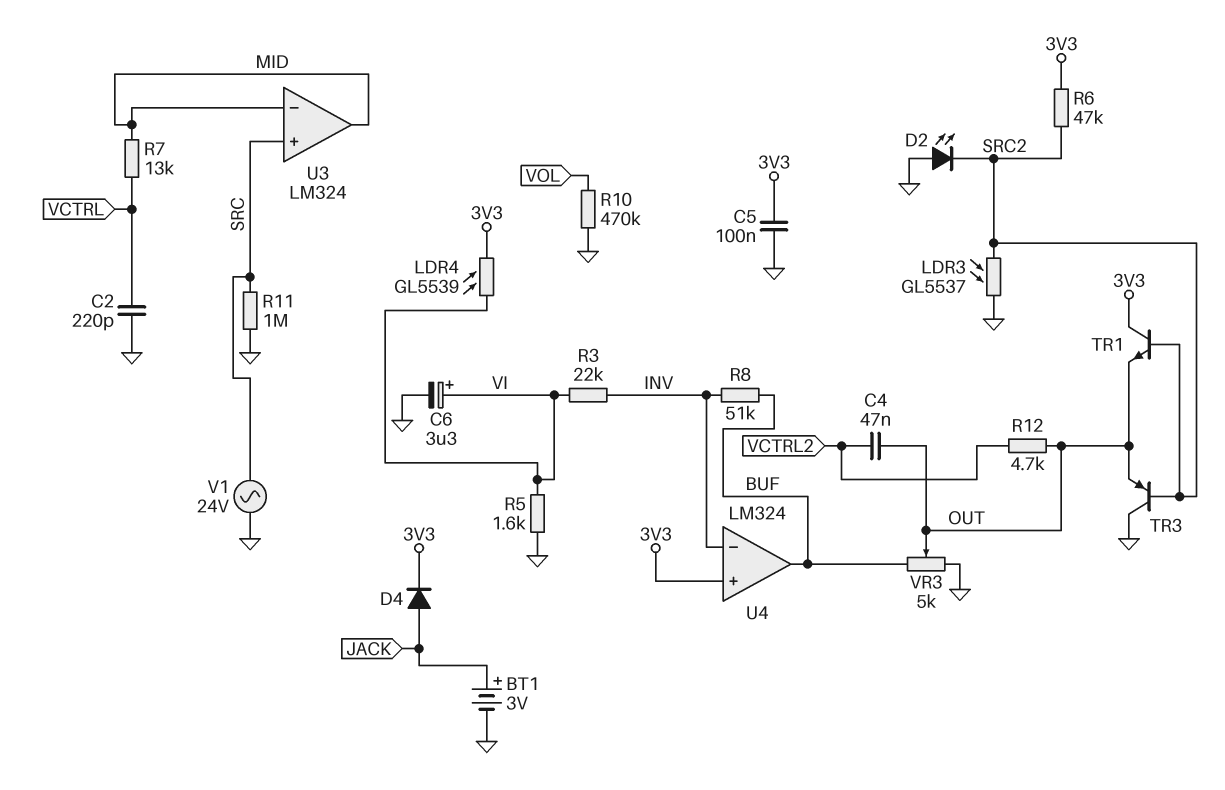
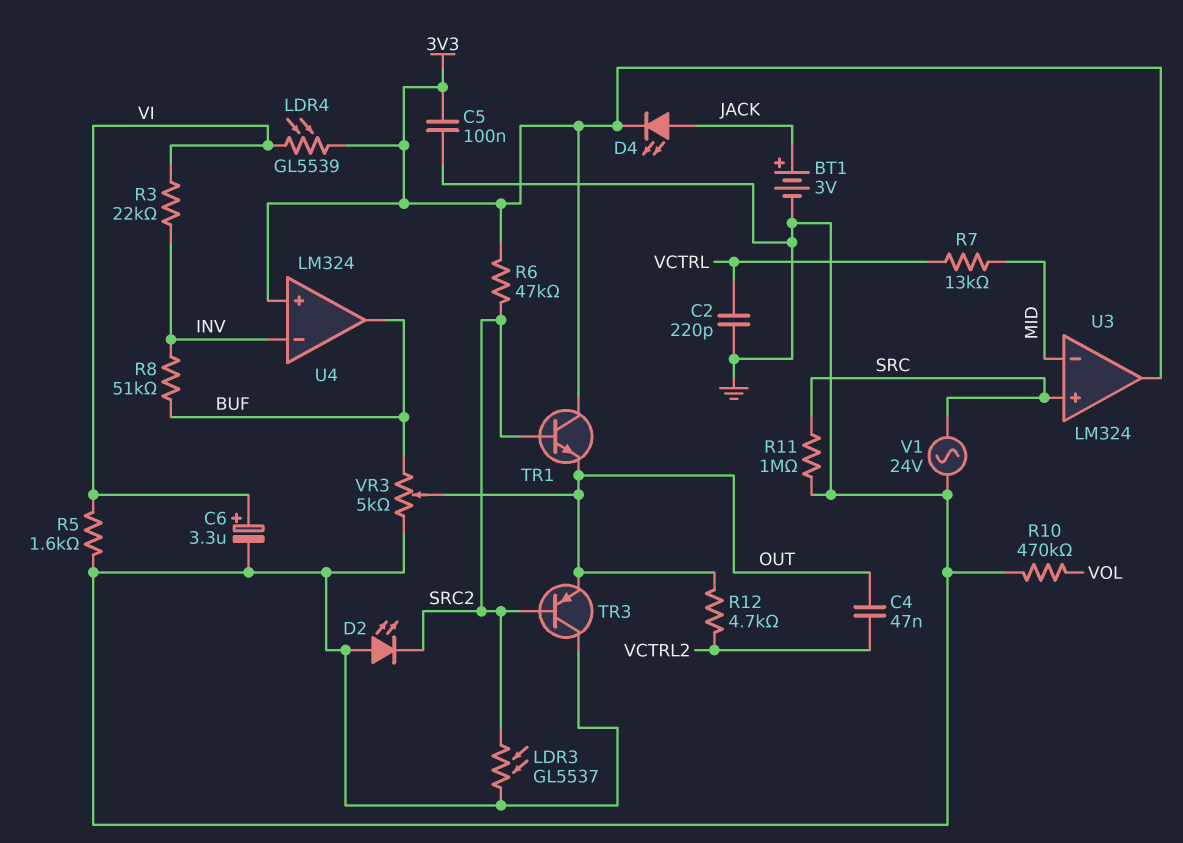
D4: diode (A JACK, K 3V3) -> LED (A JACK, K 3V3)
U3 pin out: MID -> 3V3

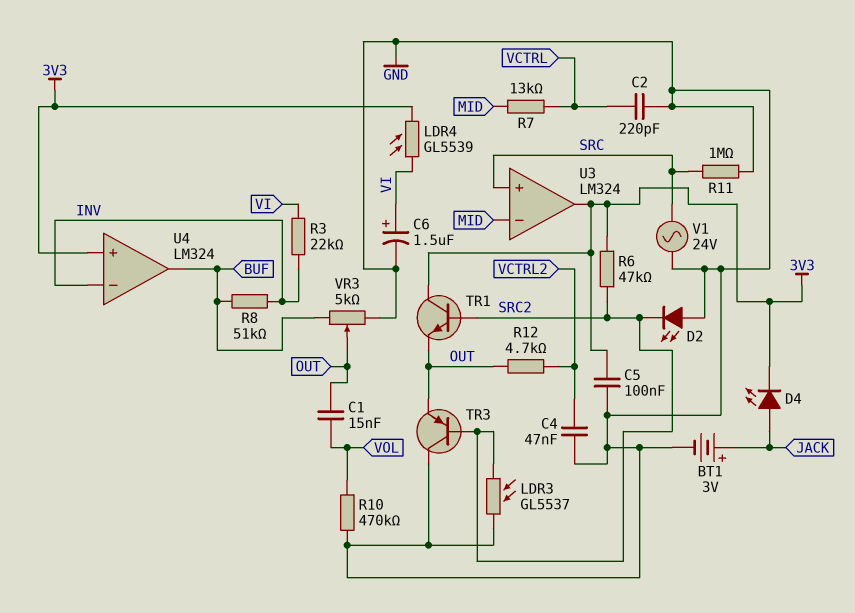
C1: none -> 15nF (OUT, VOL)
C4: 47nF (OUT, VCTRL2) -> 47nF (GND, VCTRL2)
C6: 3.3uF (plus VI, minus GND) -> 1.5uF (plus VI, minus GND)
R5: 1.6k (GND, VI) -> none

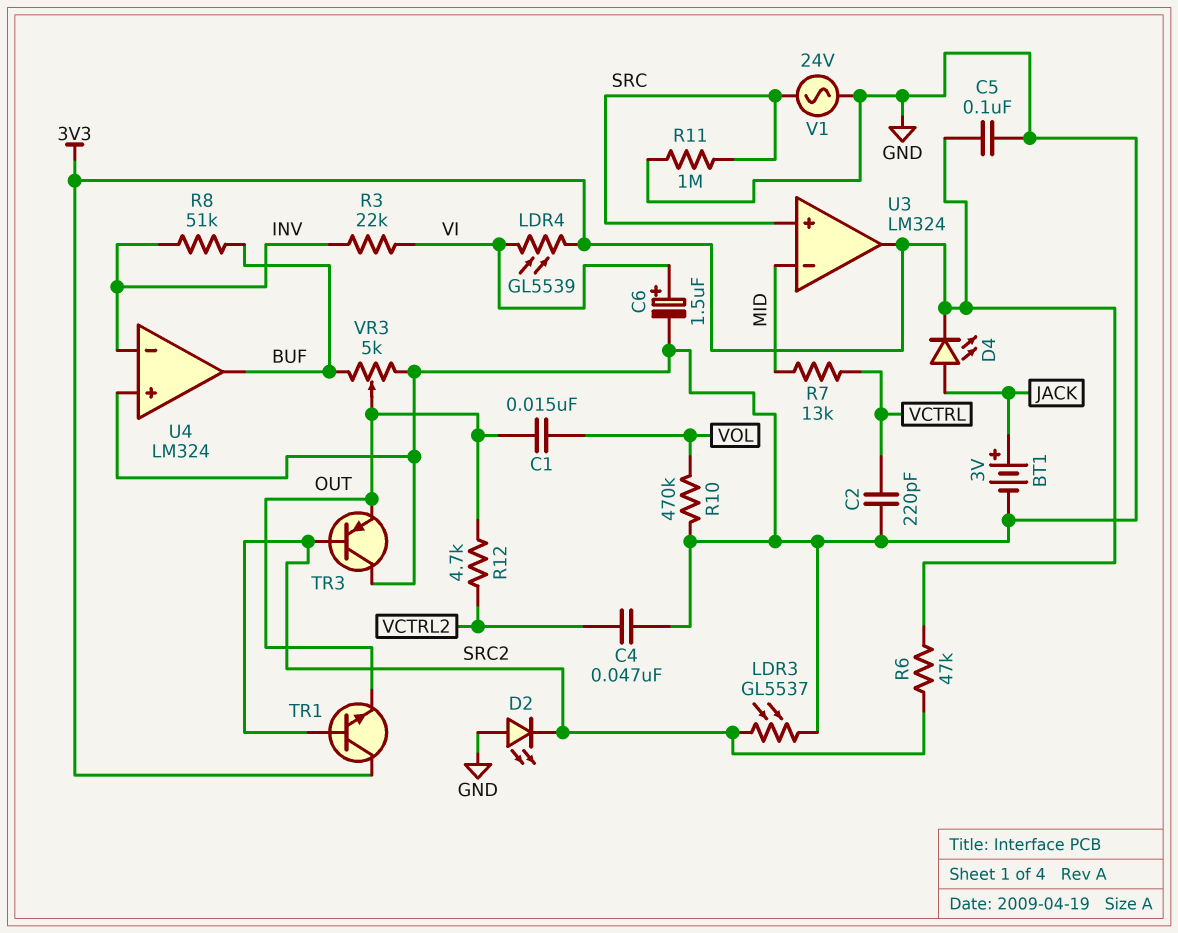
U4 pin in+: 3V3 -> GND

